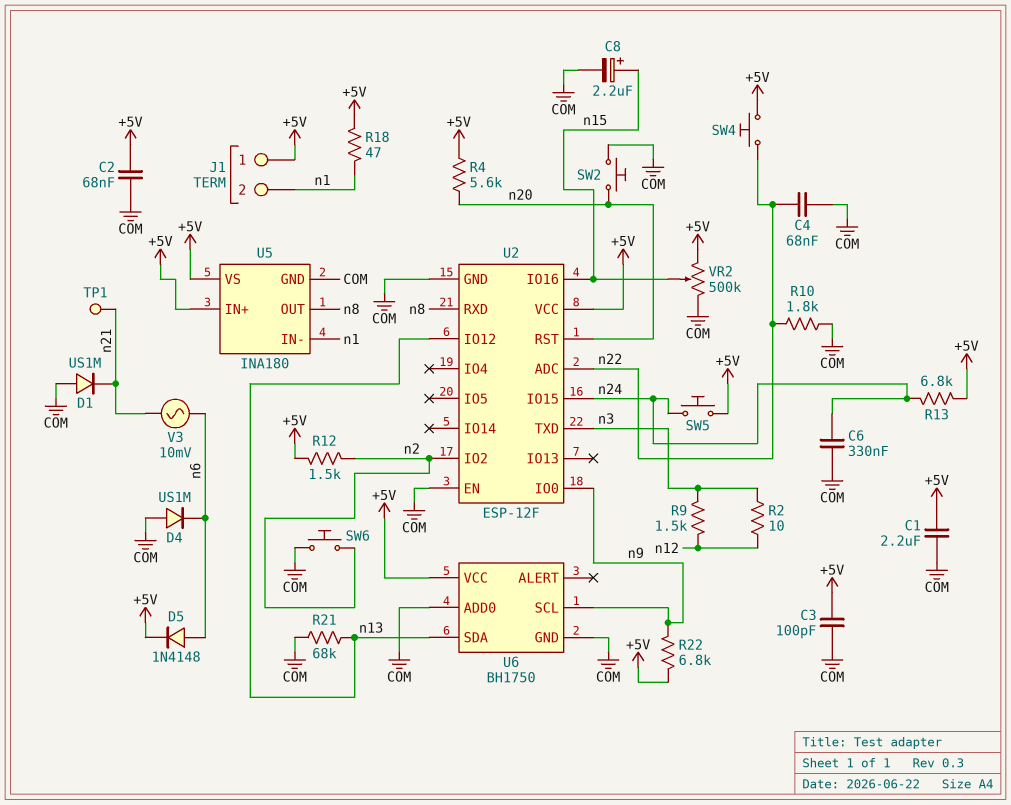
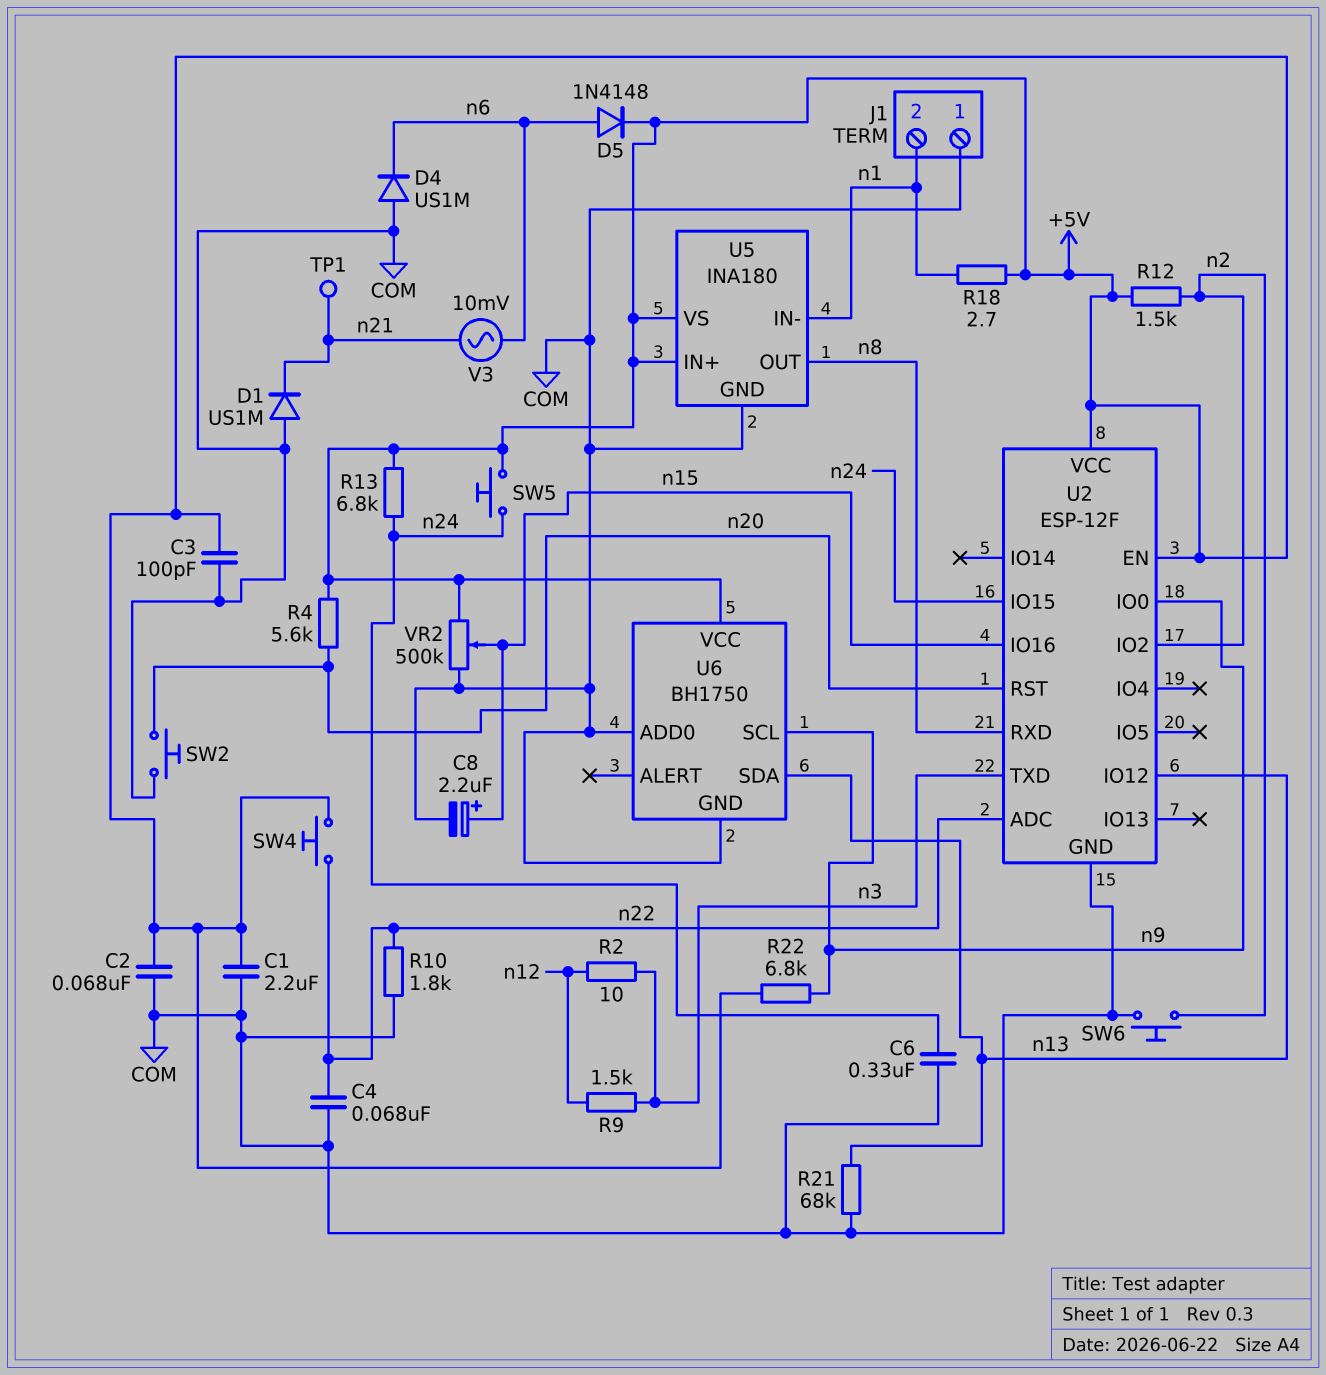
J1 pin 1: +5V -> COM
R18: 47 (+5V, n1) -> 2.7 (+5V, n1)
U2 pin EN: COM -> +5V

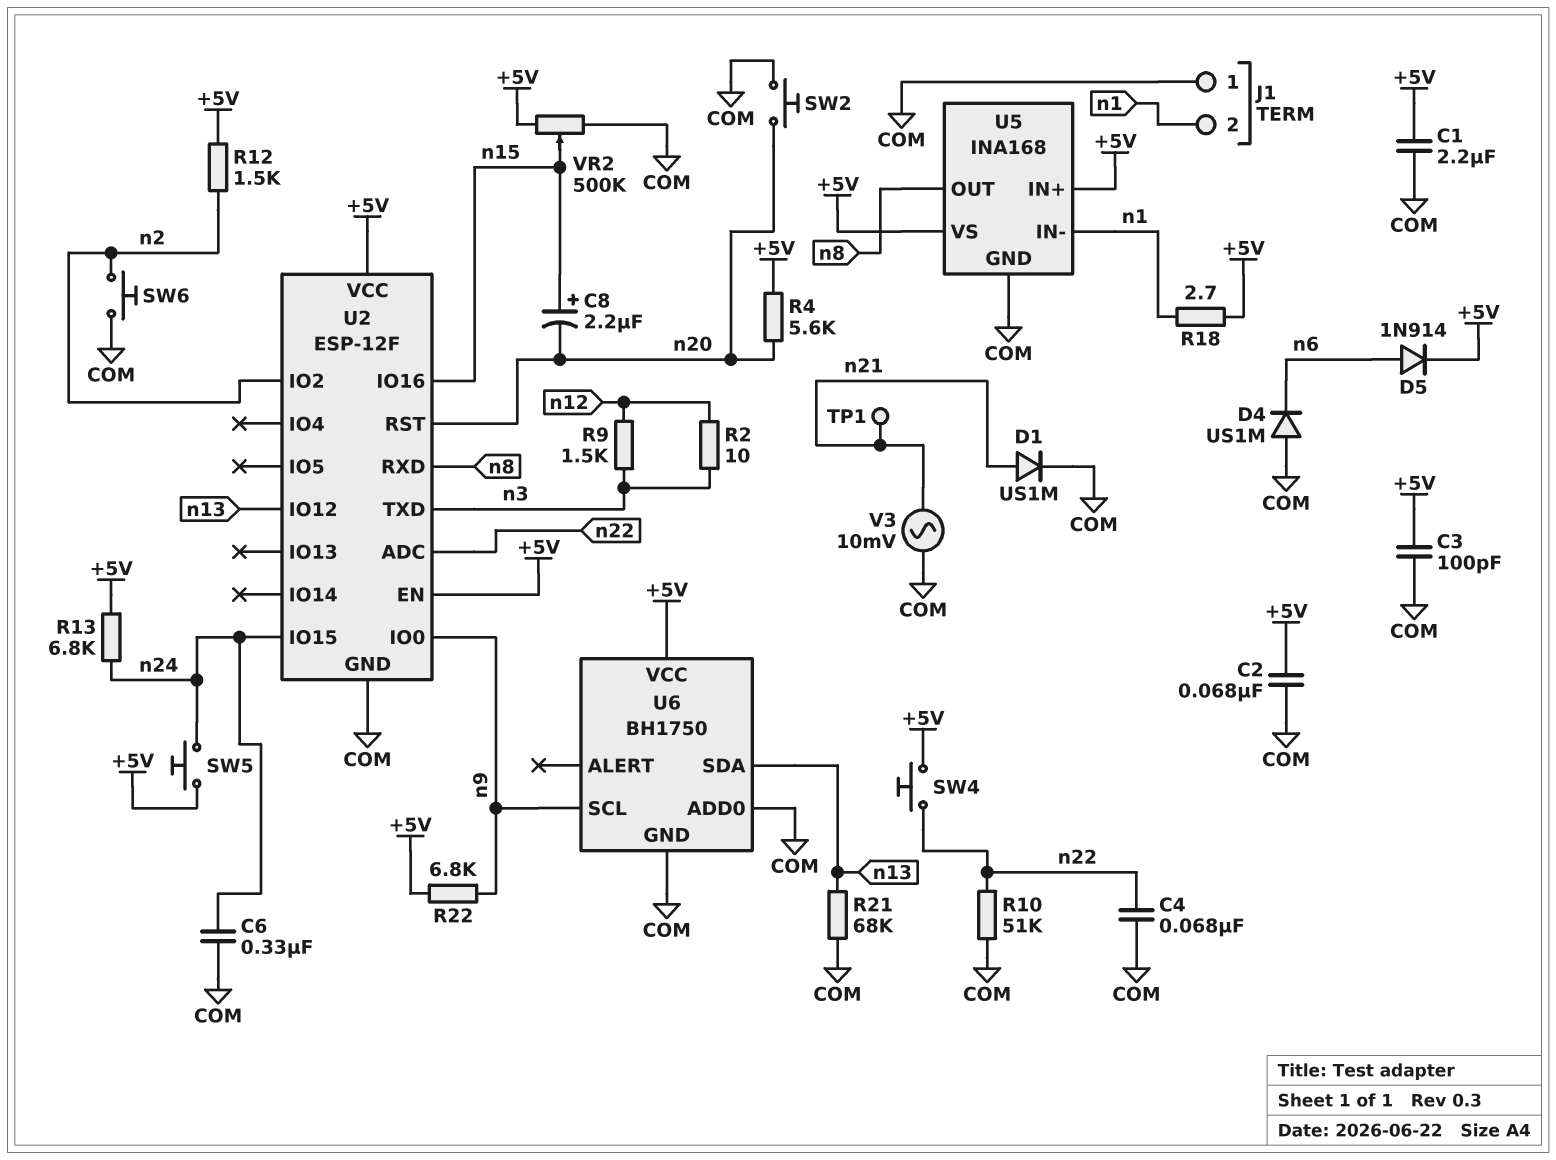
C8: 2.2uF (plus n15, minus COM) -> 2.2uF (plus n15, minus n20)
D1: diode US1M (A COM, K n21) -> diode US1M (A n21, K COM)
D5: diode 1N4148 (A n6, K +5V) -> diode 1N914 (A n6, K +5V)
R10: 1.8k (COM, n22) -> 51k (COM, n22)
U5: INA180 -> INA168
V3: AC 10mV (n6, n21) -> AC 10mV (COM, n21)

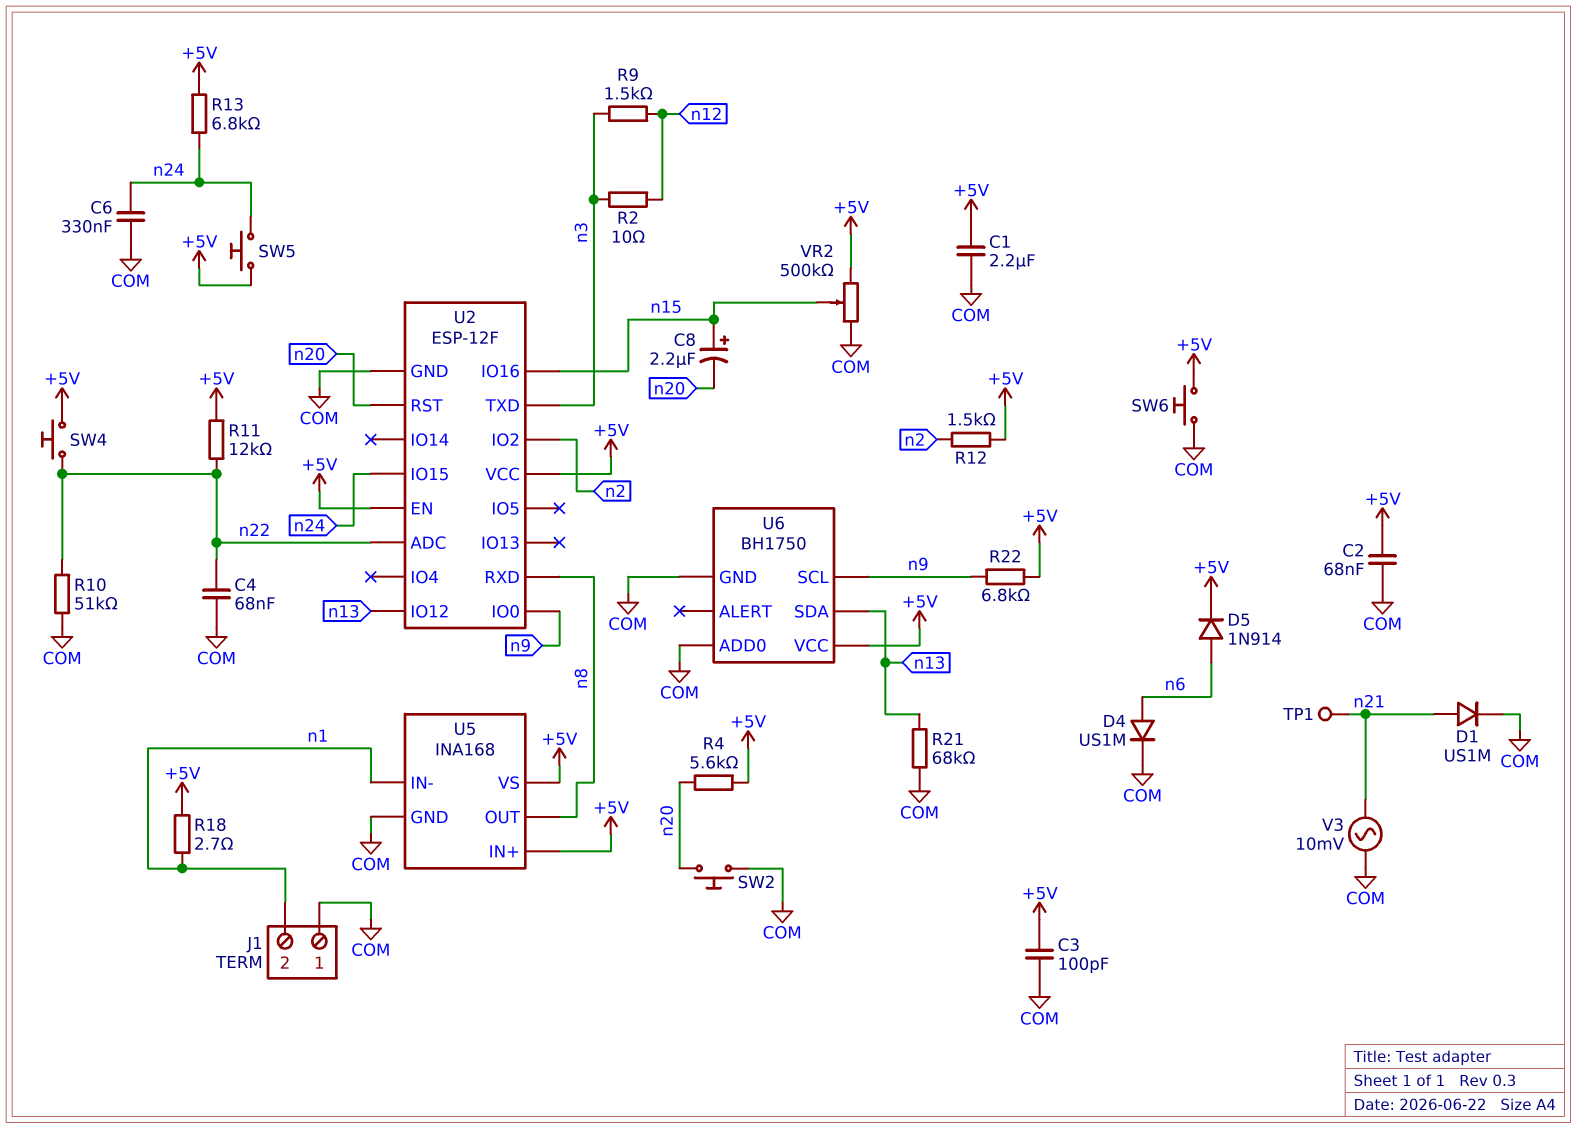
D4: diode US1M (A COM, K n6) -> diode US1M (A n6, K COM)
R11: none -> 12k (+5V, n22)
SW6: button (COM, n2) -> button (+5V, COM)

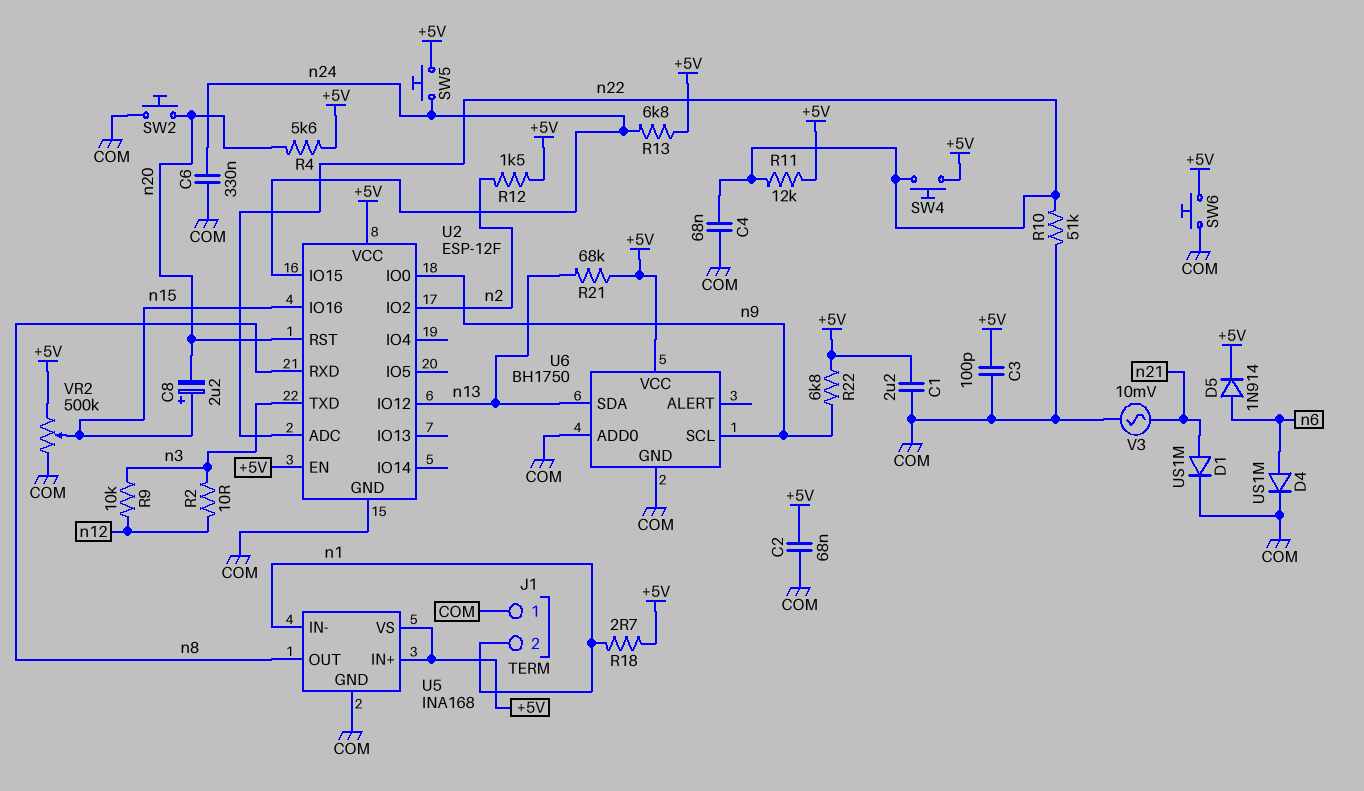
R9: 1.5k (n3, n12) -> 10k (n3, n12)
R21: 68k (COM, n13) -> 68k (+5V, n13)
TP1: test point (n21) -> none

